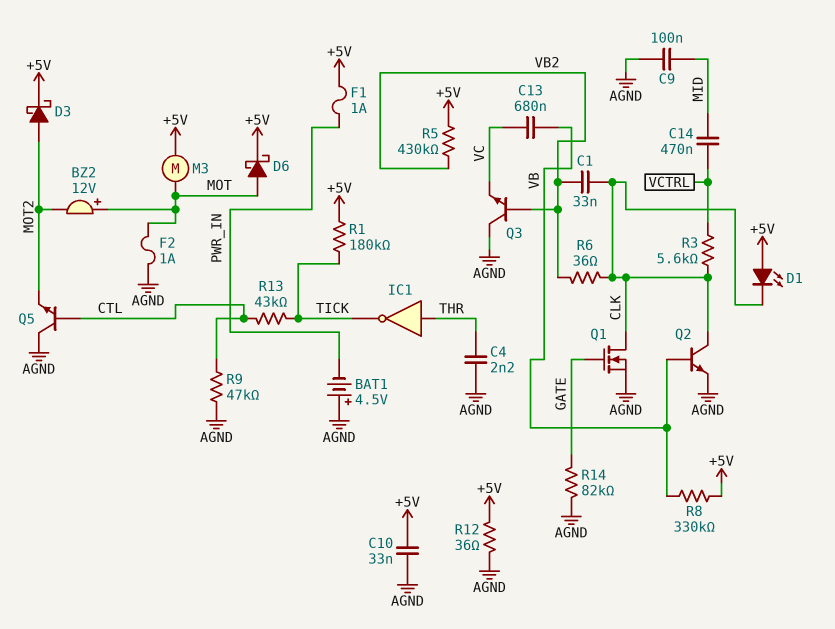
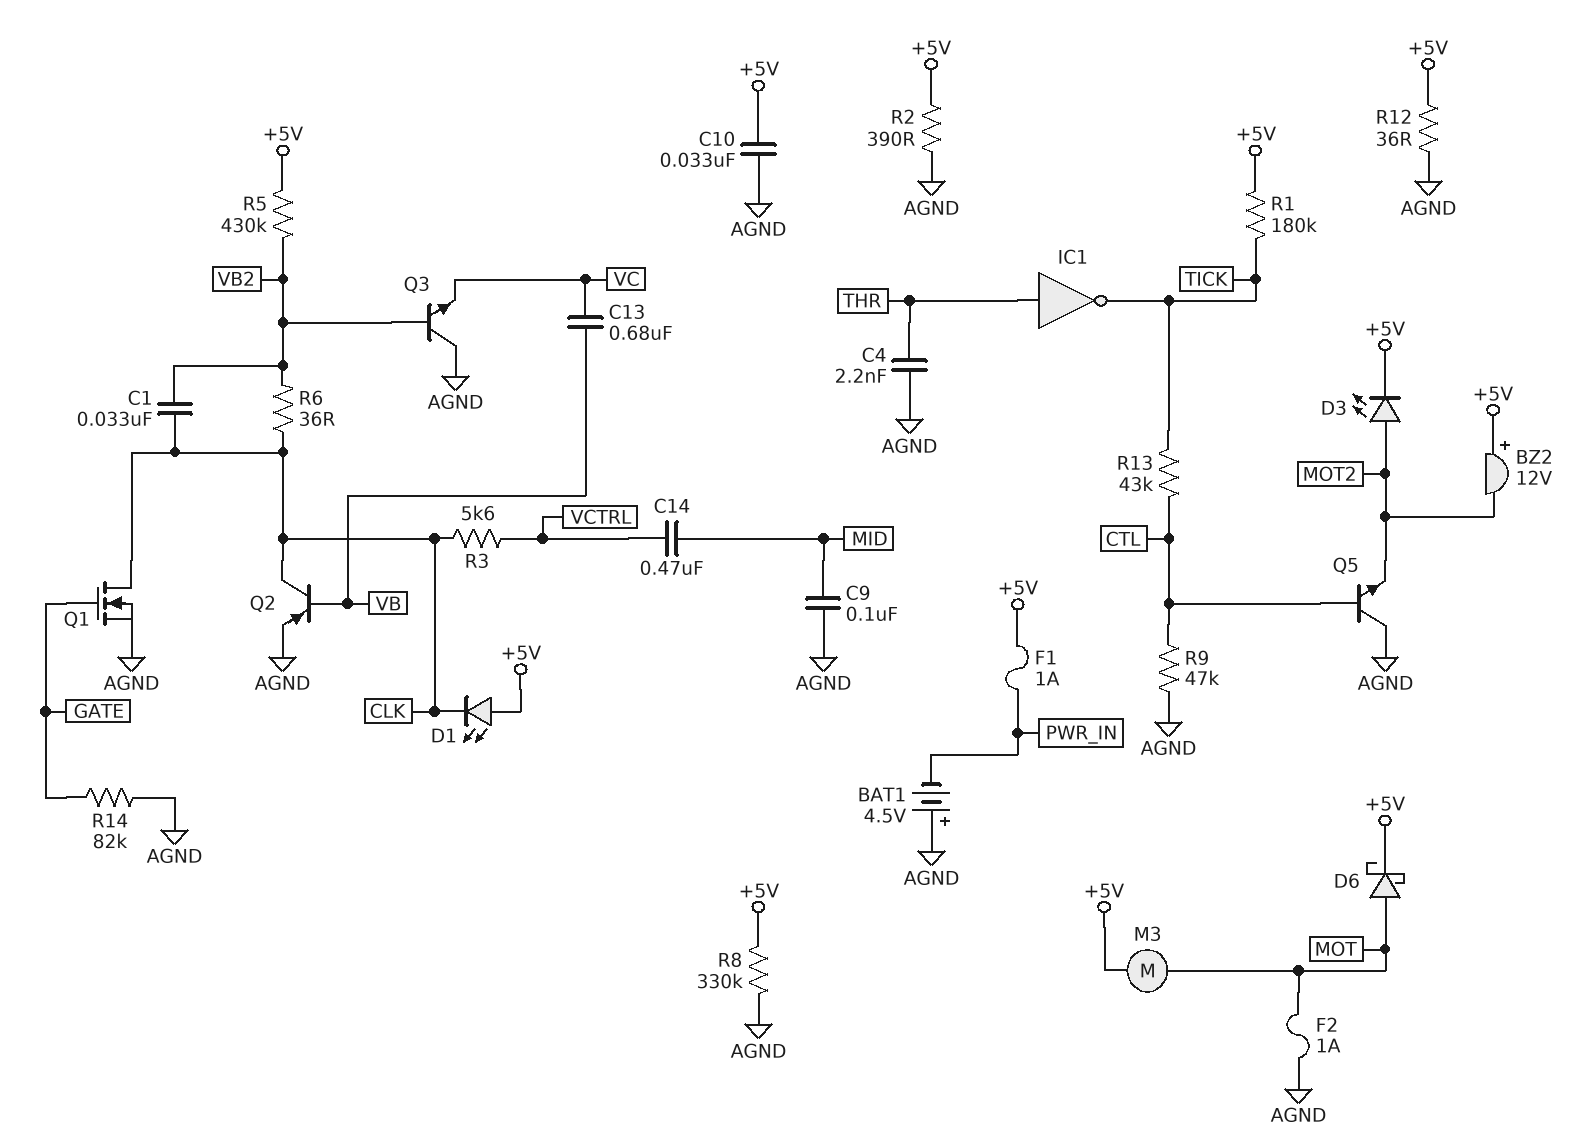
BZ2: buzzer 12V (plus MOT, minus MOT2) -> buzzer 12V (plus +5V, minus MOT2)
D3: schottky (A MOT2, K +5V) -> LED (A MOT2, K +5V)
Q2: NPN (B VB, C CLK, E AGND) -> PNP (B VB, C CLK, E AGND)
R2: none -> 390 (+5V, AGND)
R8: 330k (+5V, VB) -> 330k (+5V, AGND)

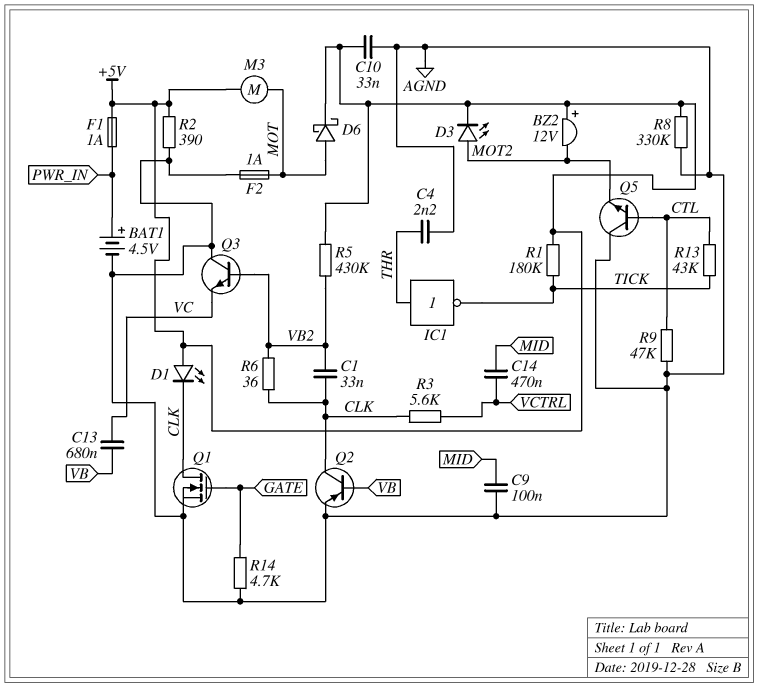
BAT1: 4.5V (plus AGND, minus PWR_IN) -> 4.5V (plus PWR_IN, minus AGND)
R12: 36 (+5V, AGND) -> none
R14: 82k (AGND, GATE) -> 4.7k (AGND, GATE)

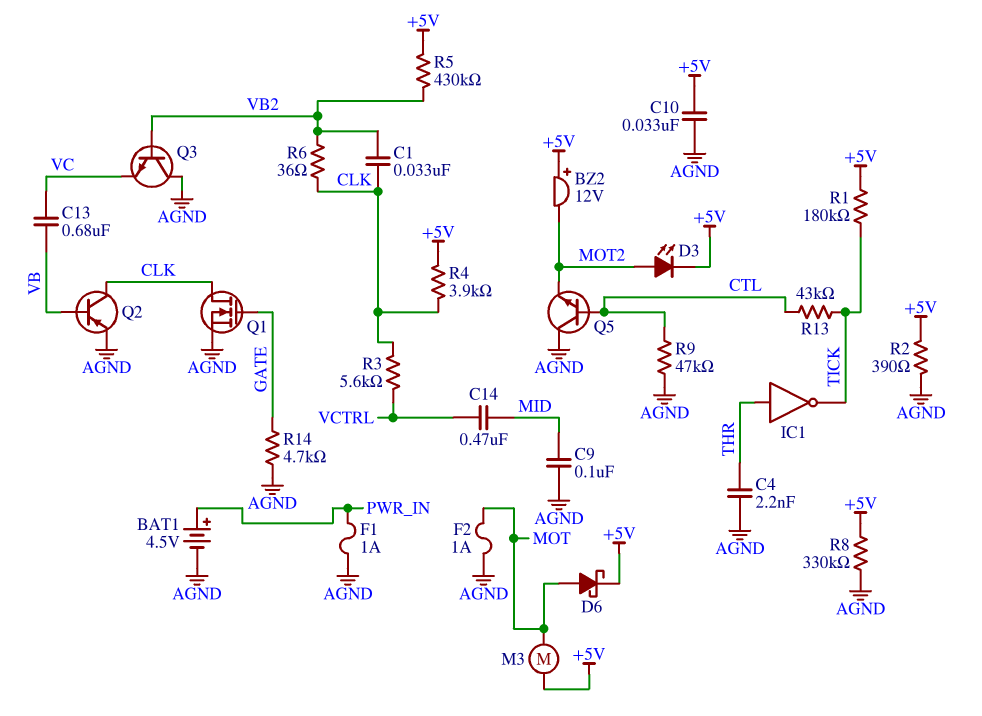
D1: LED (A +5V, K CLK) -> none
F1: 1A (+5V, PWR_IN) -> 1A (AGND, PWR_IN)
R4: none -> 3.9k (+5V, CLK)

